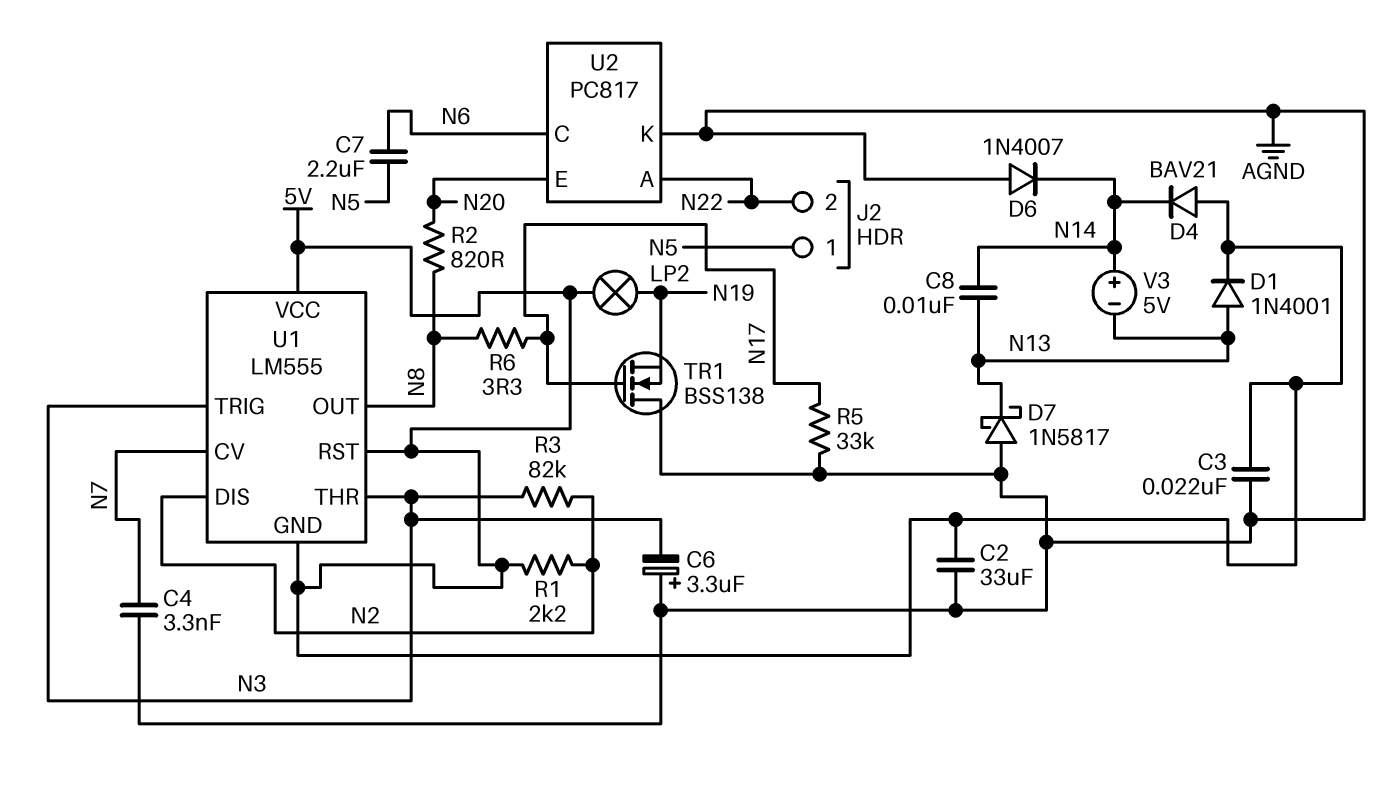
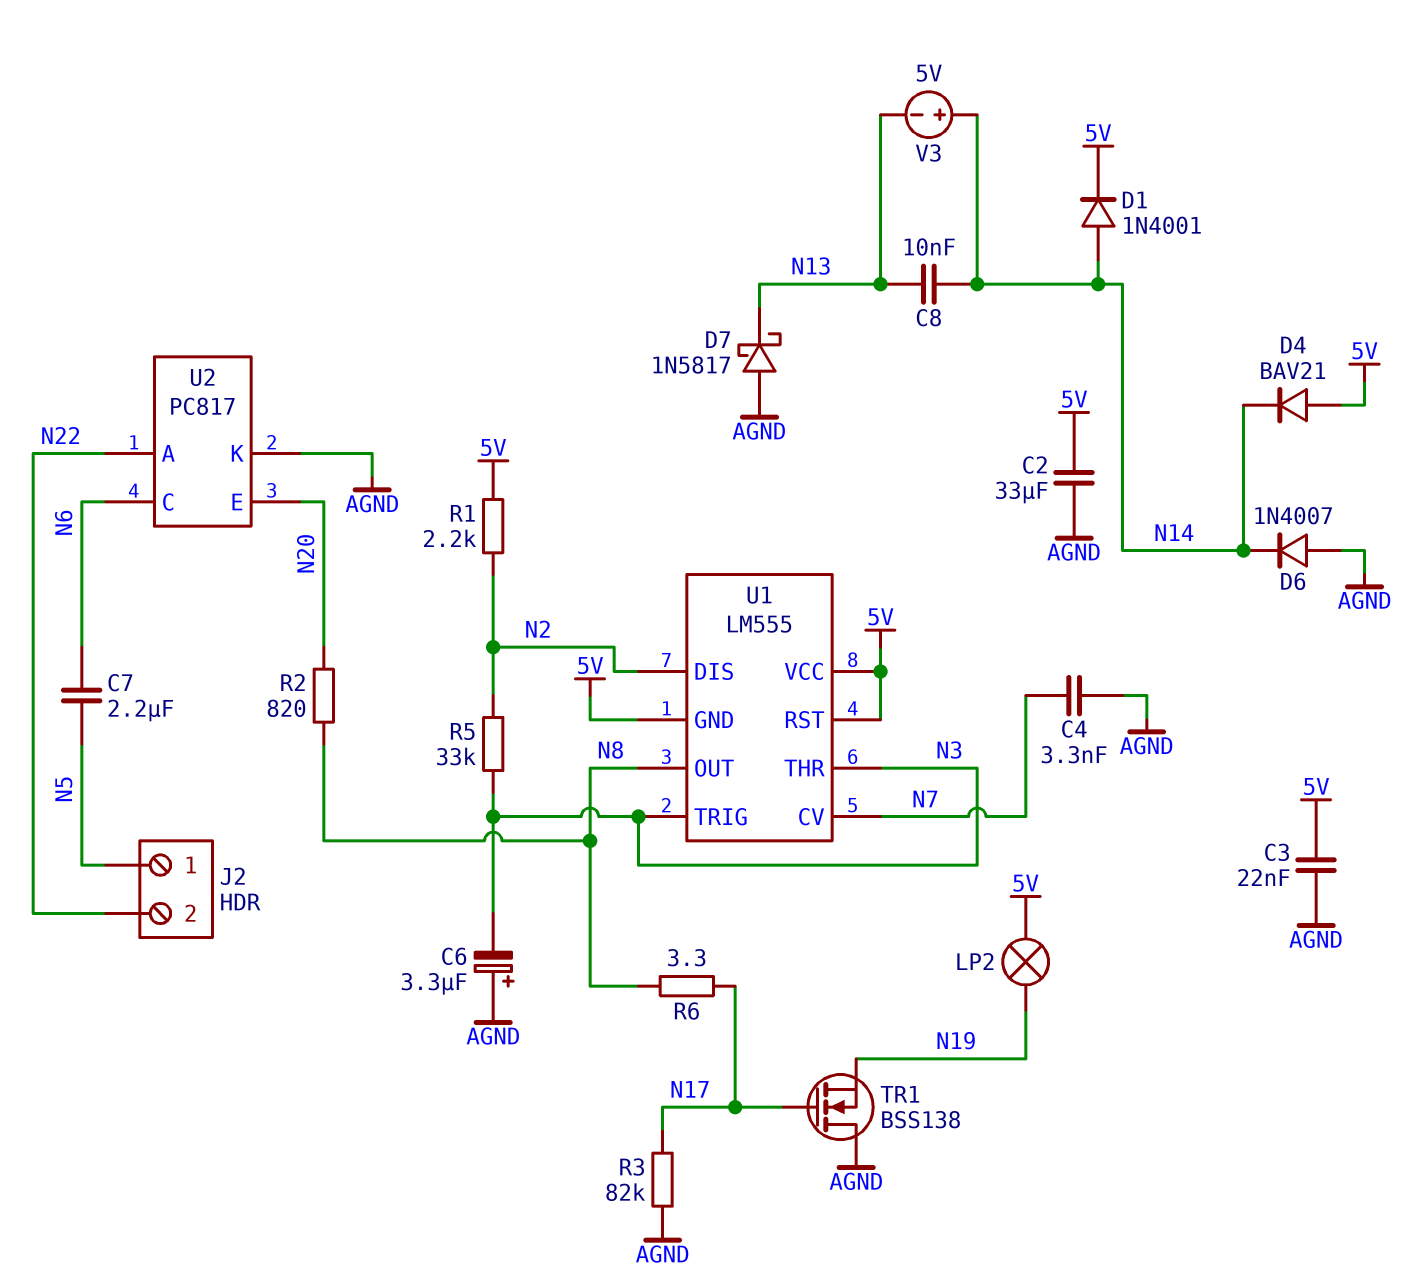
D1: diode 1N4001 (A N13, K 5V) -> diode 1N4001 (A N14, K 5V)
R3: 82k (N2, N3) -> 82k (AGND, N17)
R5: 33k (AGND, N17) -> 33k (N2, N3)

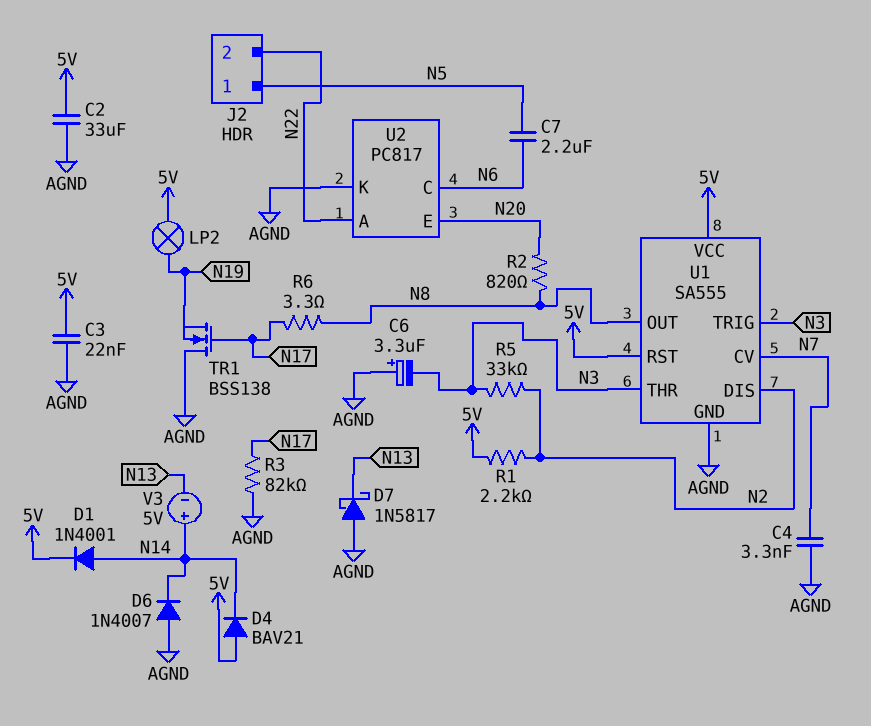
C8: 10nF (N13, N14) -> none
U1: LM555 -> SA555
U1 pin GND: 5V -> AGND

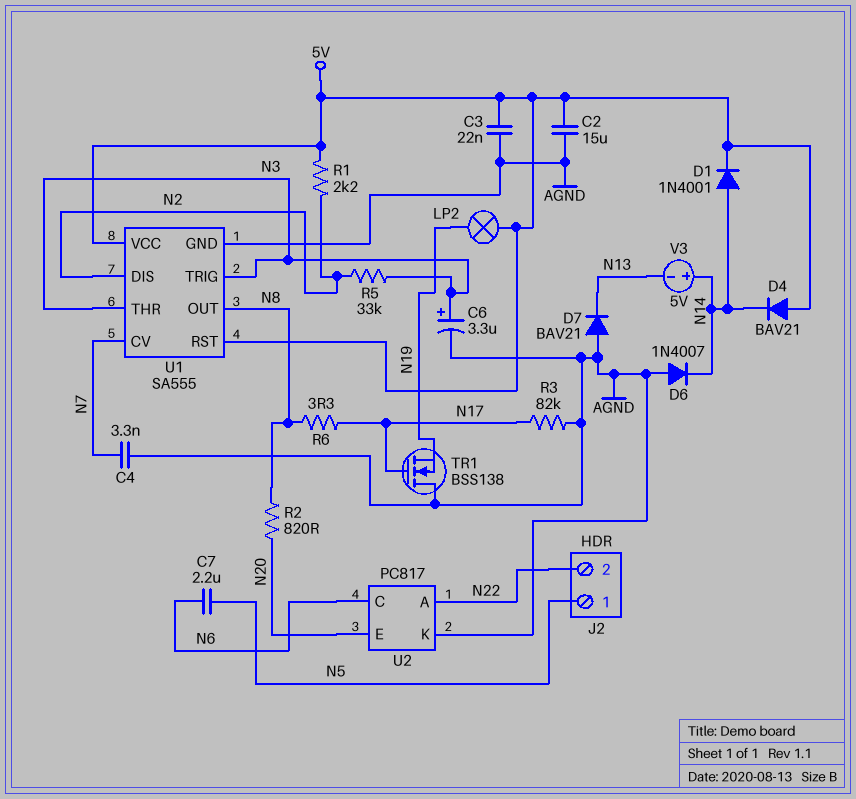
C2: 33uF (5V, AGND) -> 15uF (5V, AGND)
C6: 3.3uF (plus AGND, minus N3) -> 3.3uF (plus N3, minus AGND)
D7: schottky 1N5817 (A AGND, K N13) -> diode BAV21 (A AGND, K N13)

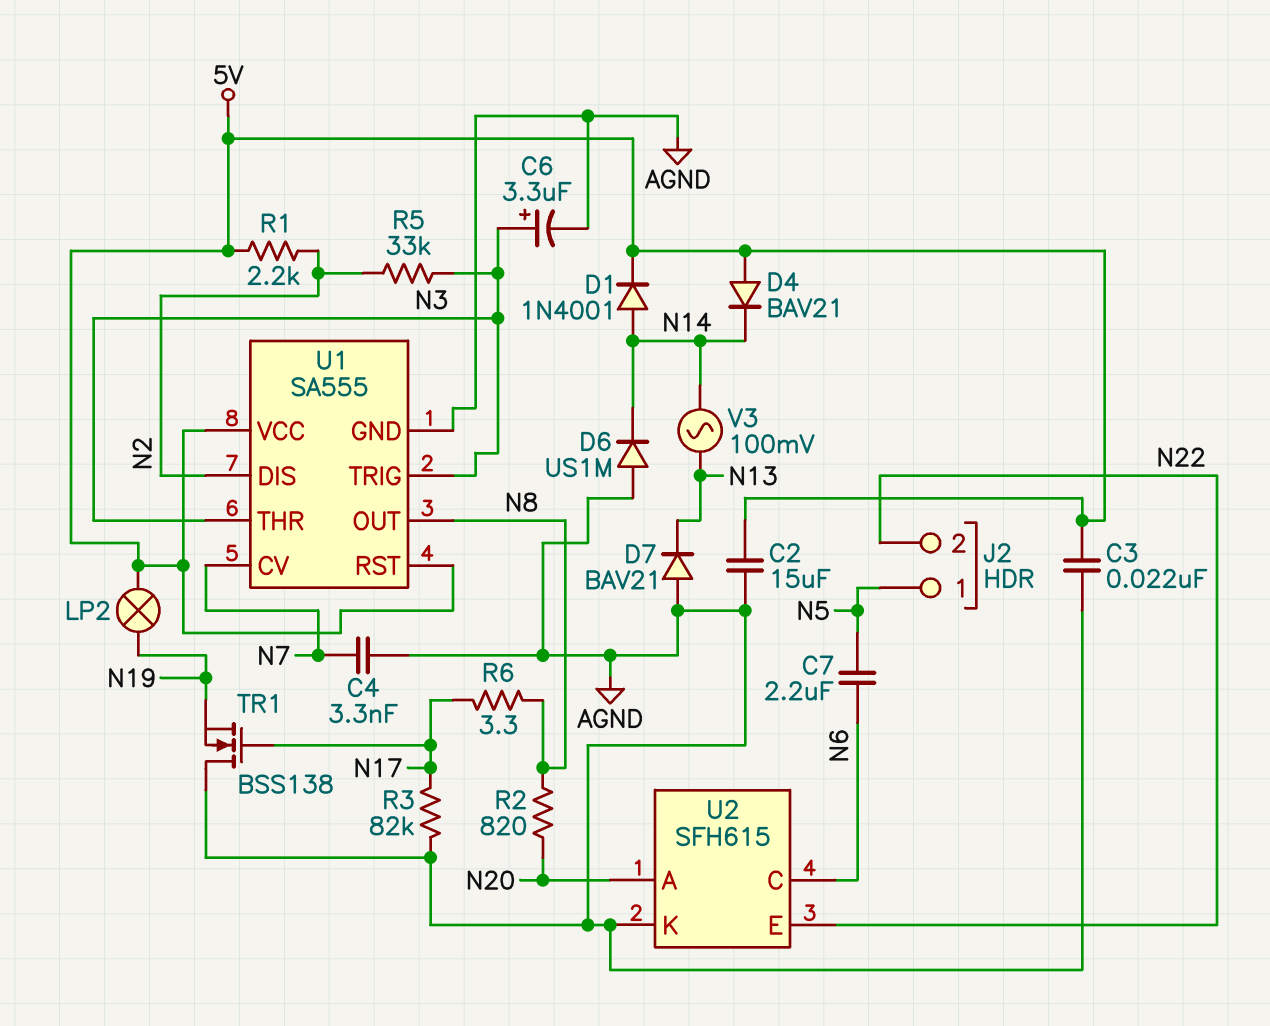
D6: diode 1N4007 (A AGND, K N14) -> diode US1M (A AGND, K N14)
U2: PC817 -> SFH615
U2 pin A: N22 -> N20
U2 pin E: N20 -> N22
V3: 5V (plus N14, minus N13) -> AC 100mV (N13, N14)

